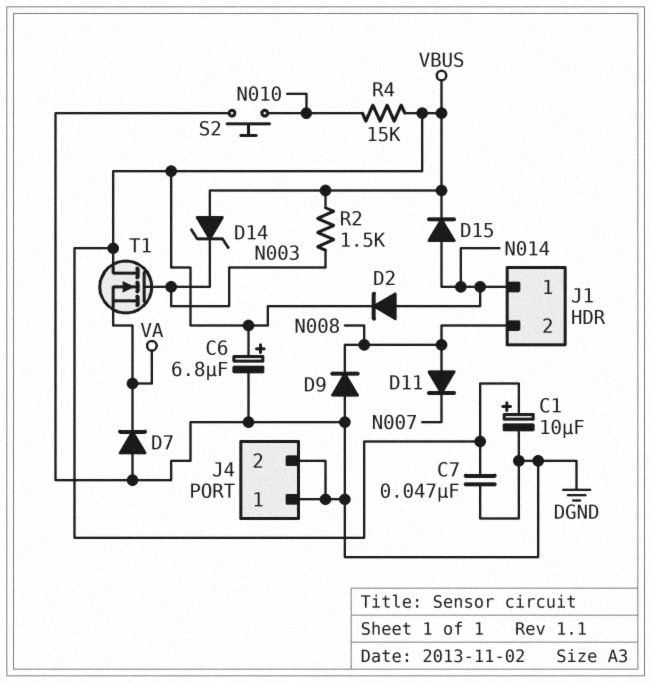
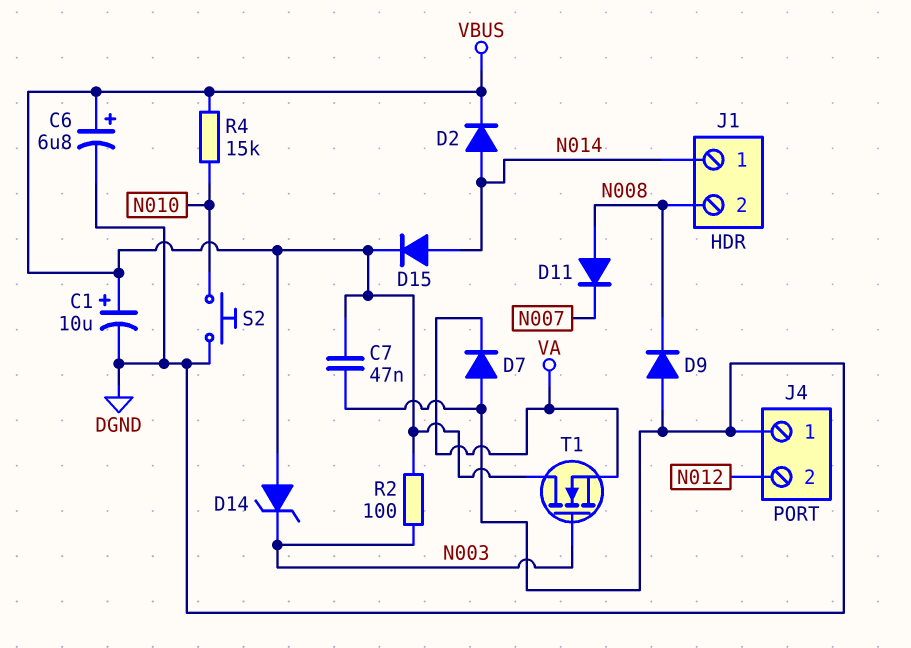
J4 pin 2: DGND -> N012
R2: 1.5k (N003, VBUS) -> 100 (N003, VBUS)

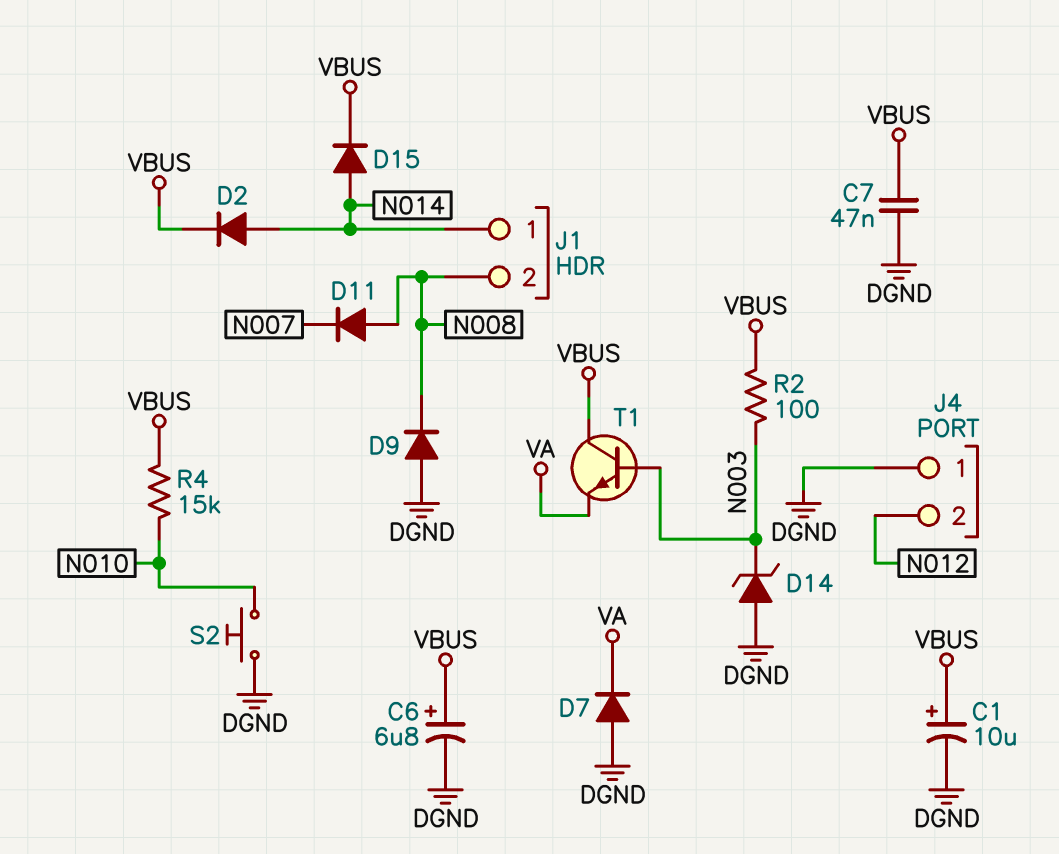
D14: zener (A VBUS, K N003) -> zener (A DGND, K N003)
T1: NMOS (G N003, D VBUS, S VA) -> NPN (B N003, C VBUS, E VA)

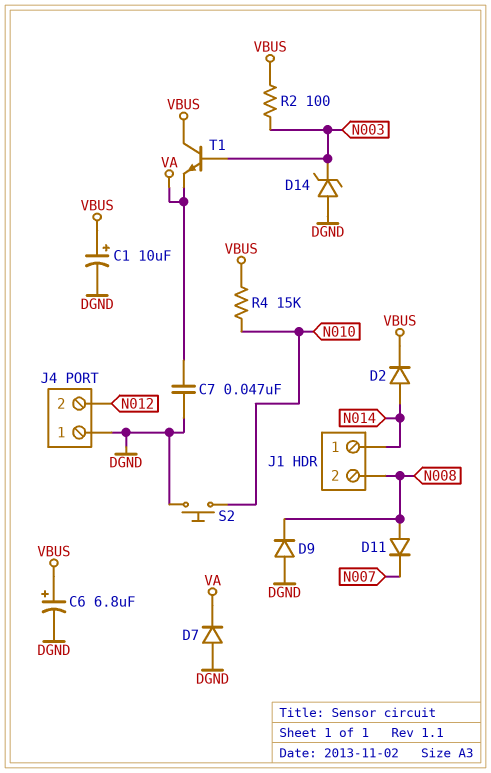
C7: 47nF (DGND, VBUS) -> 47nF (DGND, VA)
D15: diode (A N014, K VBUS) -> none

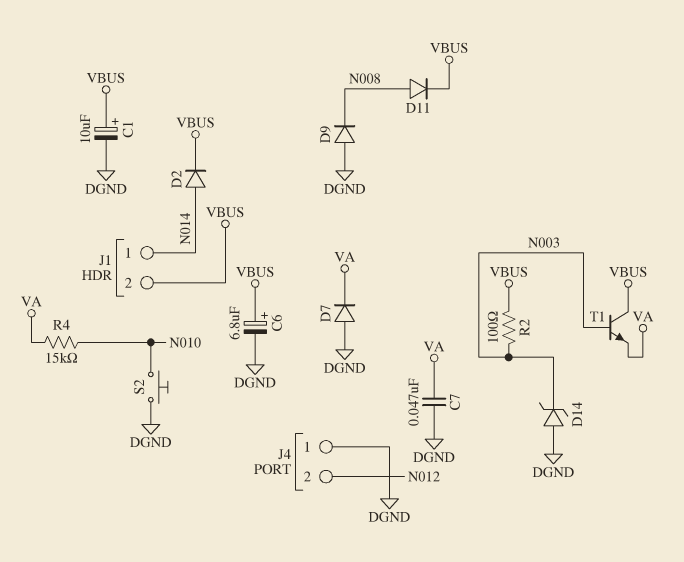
D11: diode (A N008, K N007) -> diode (A N008, K VBUS)
J1 pin 2: N008 -> VBUS
R4: 15k (N010, VBUS) -> 15k (N010, VA)

